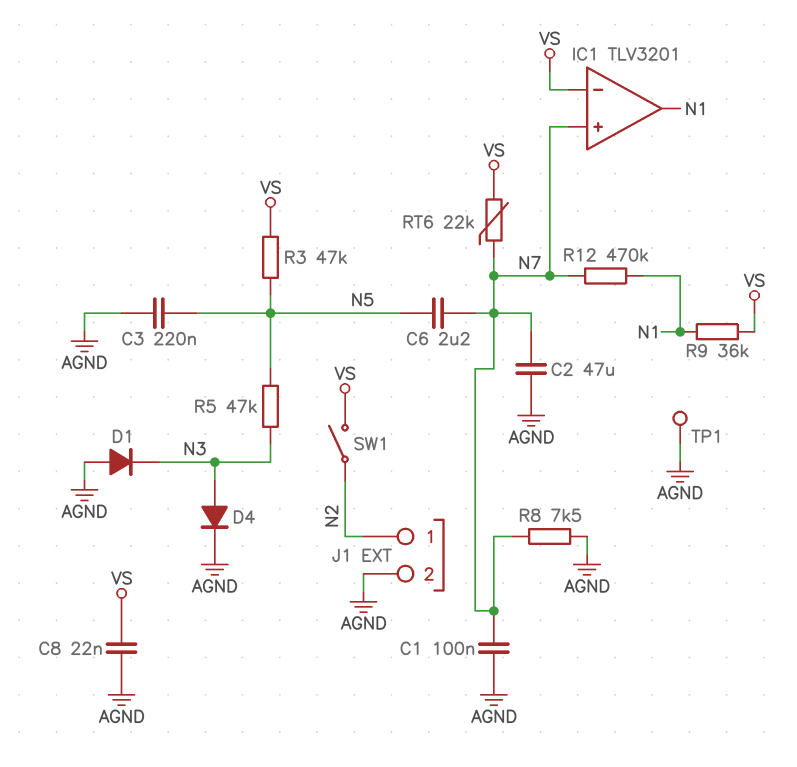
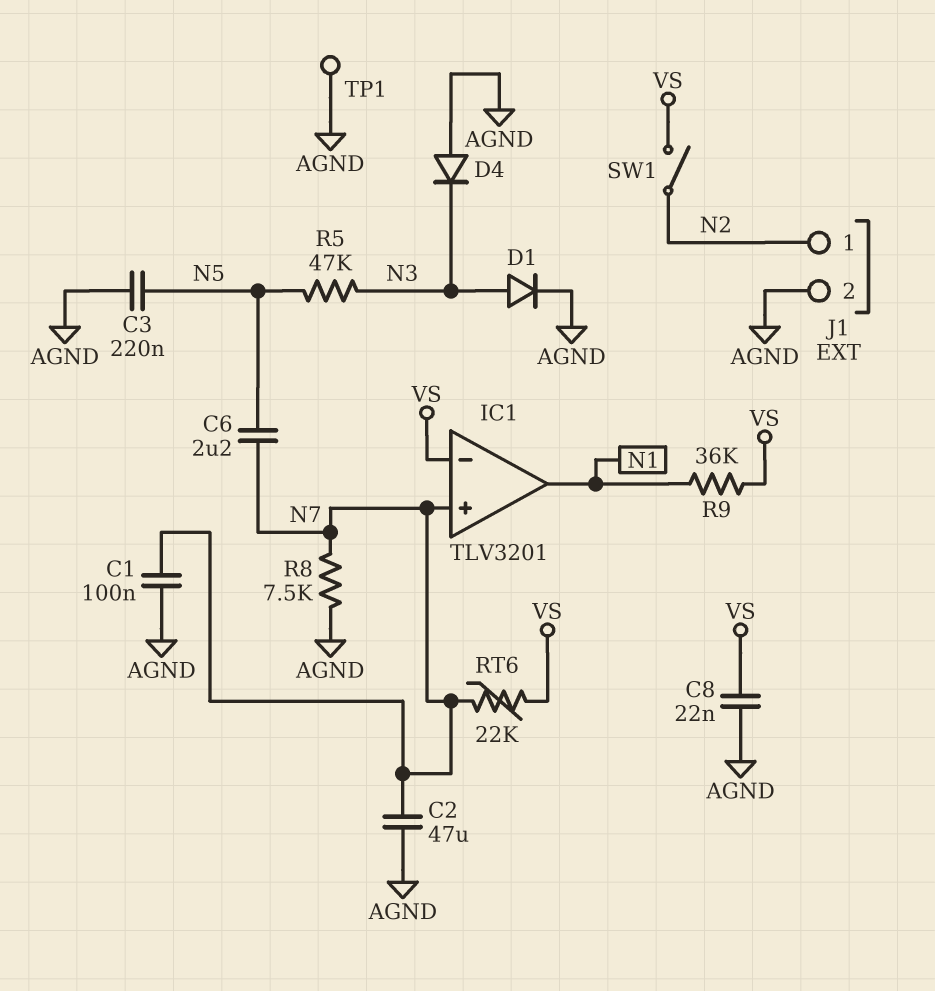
D1: diode (A AGND, K N3) -> diode (A N3, K AGND)
D4: diode (A N3, K AGND) -> diode (A AGND, K N3)
R3: 47k (N5, VS) -> none
R12: 470k (N1, N7) -> none

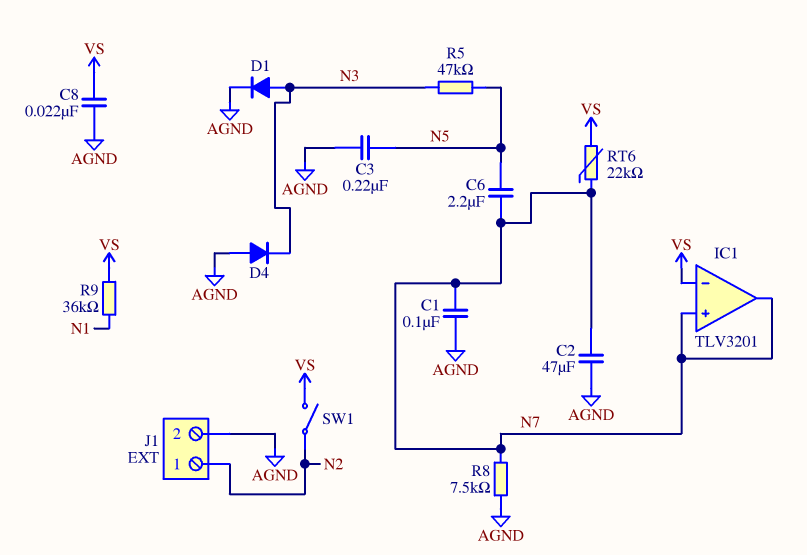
IC1 pin out: N1 -> N7
TP1: test point (AGND) -> none

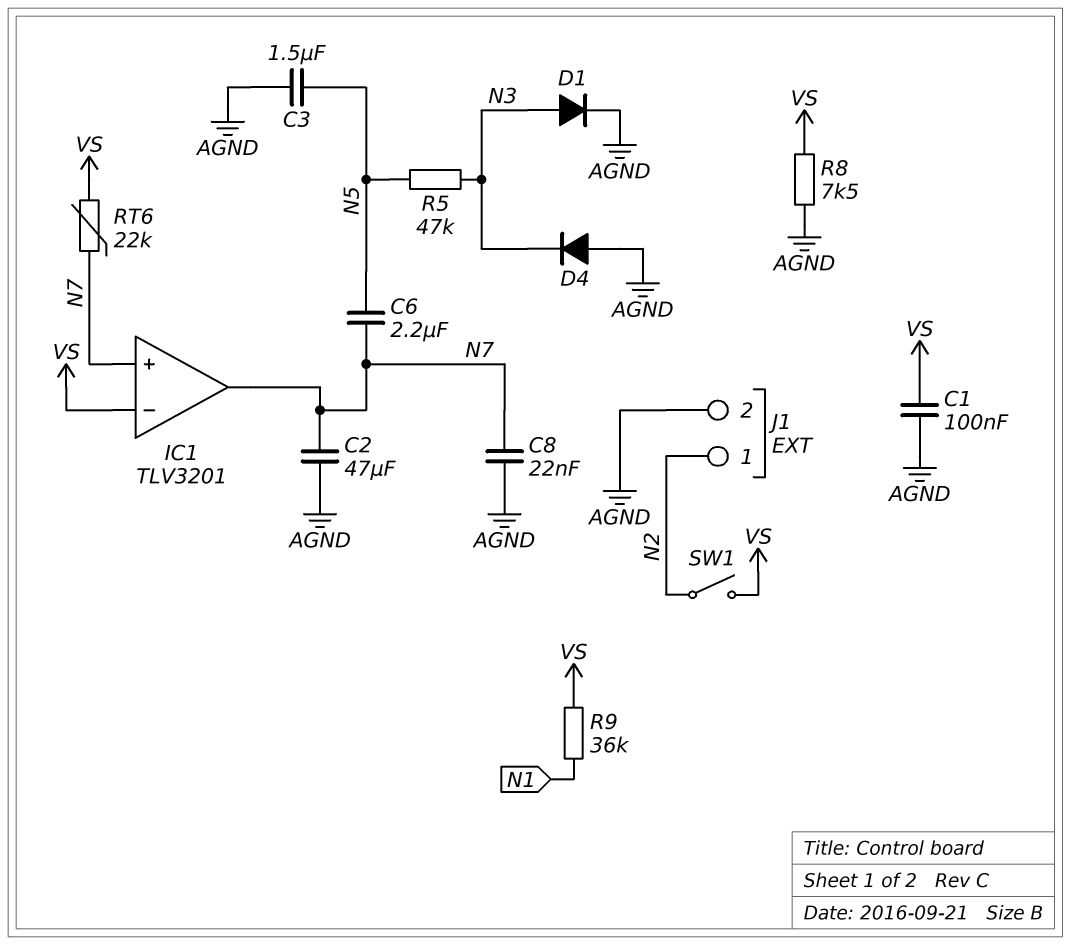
C1: 100nF (AGND, N7) -> 100nF (AGND, VS)
C3: 220nF (AGND, N5) -> 1.5uF (AGND, N5)
C8: 22nF (AGND, VS) -> 22nF (AGND, N7)
R8: 7.5k (AGND, N7) -> 7.5k (AGND, VS)

